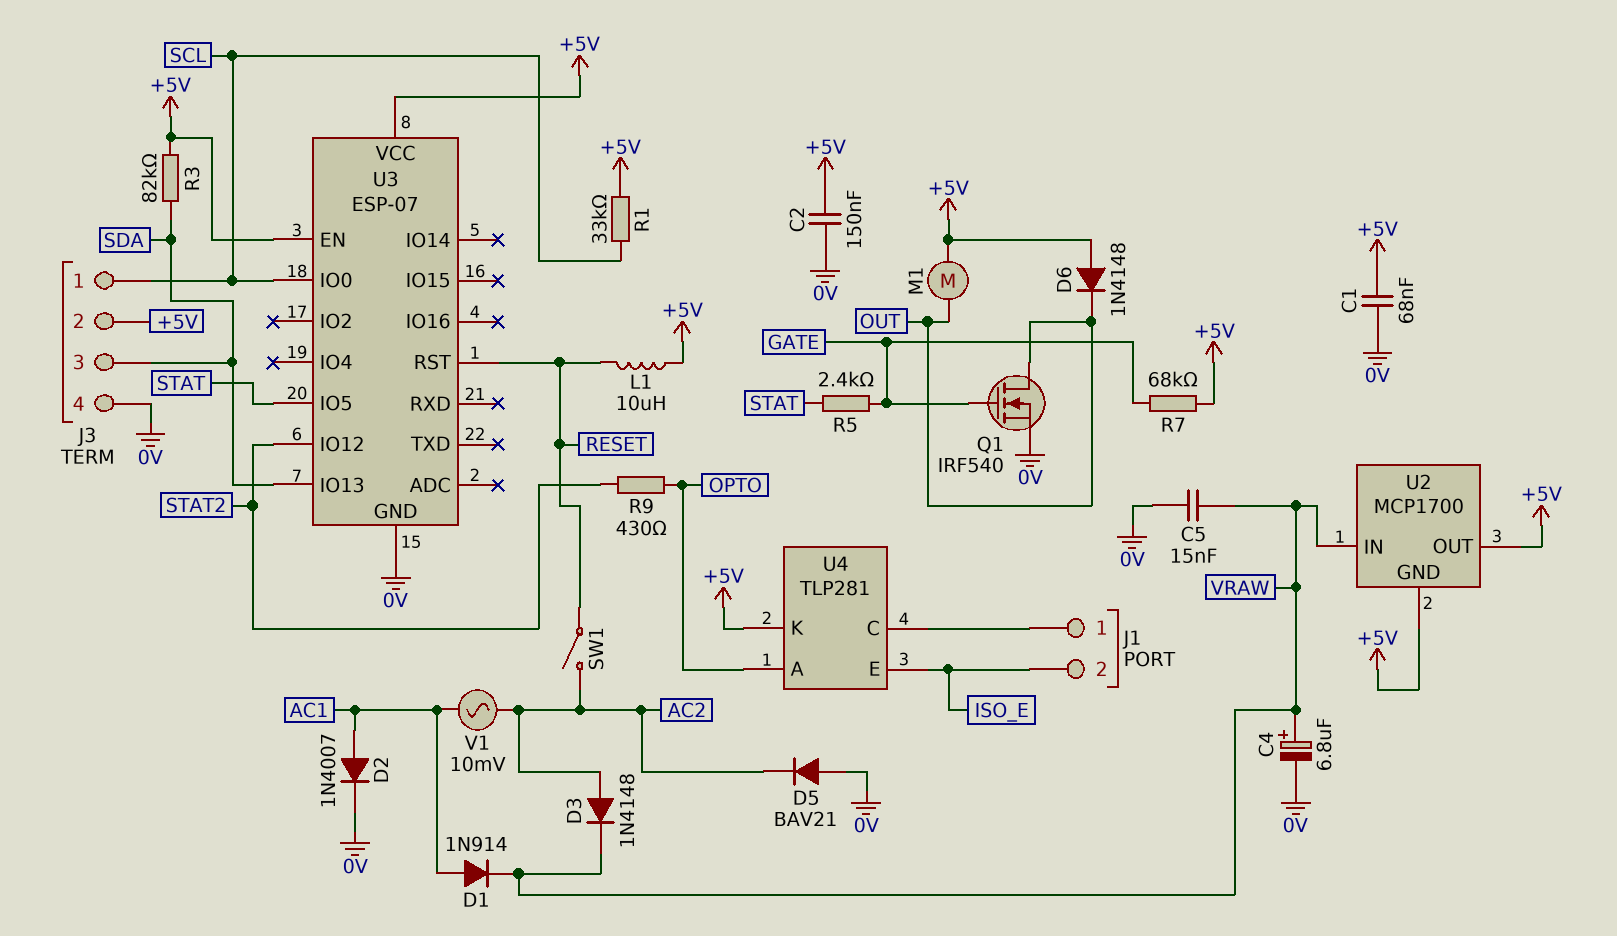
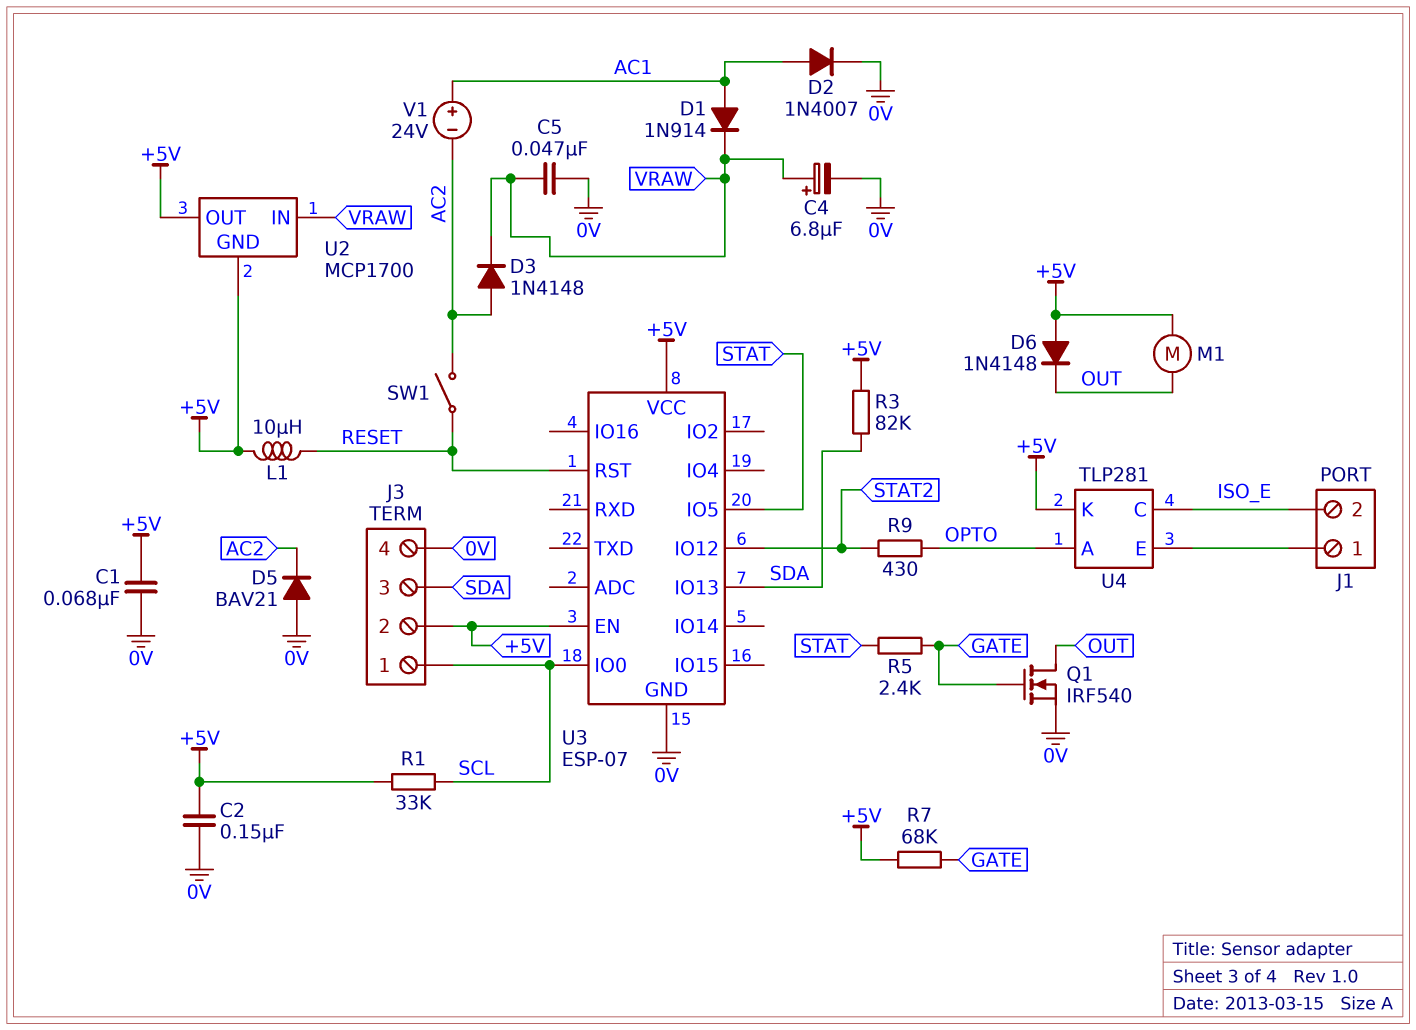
C5: 15nF (0V, VRAW) -> 47nF (0V, VRAW)
U4 pin C: J1/1 -> ISO_E
U4 pin E: ISO_E -> J1/1
V1: AC 10mV (AC1, AC2) -> 24V (plus AC1, minus AC2)

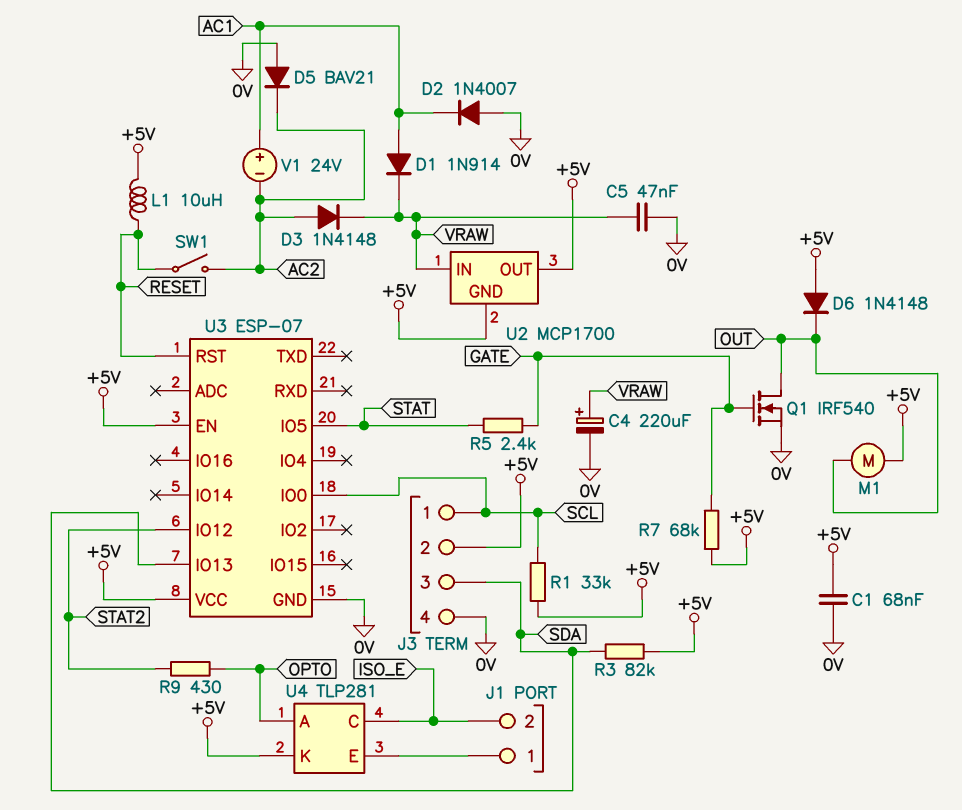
C2: 150nF (+5V, 0V) -> none
C4: 6.8uF (plus VRAW, minus 0V) -> 220uF (plus VRAW, minus 0V)
D2: diode 1N4007 (A AC1, K 0V) -> diode 1N4007 (A 0V, K AC1)

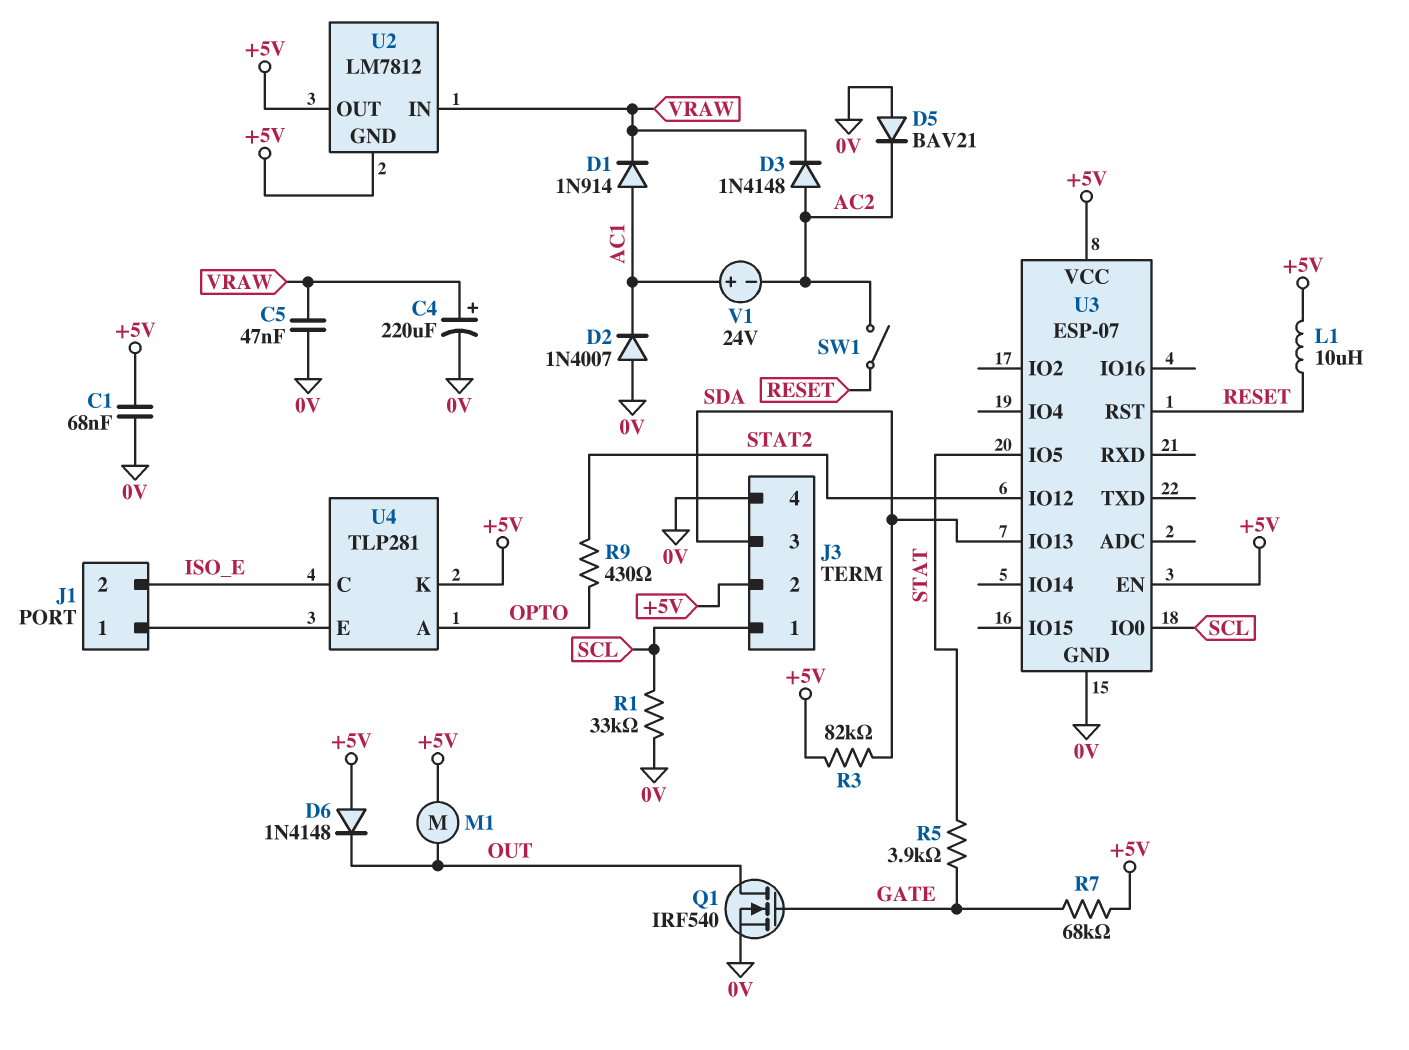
R1: 33k (+5V, SCL) -> 33k (0V, SCL)
R5: 2.4k (GATE, STAT) -> 3.9k (GATE, STAT)
U2: MCP1700 -> LM7812

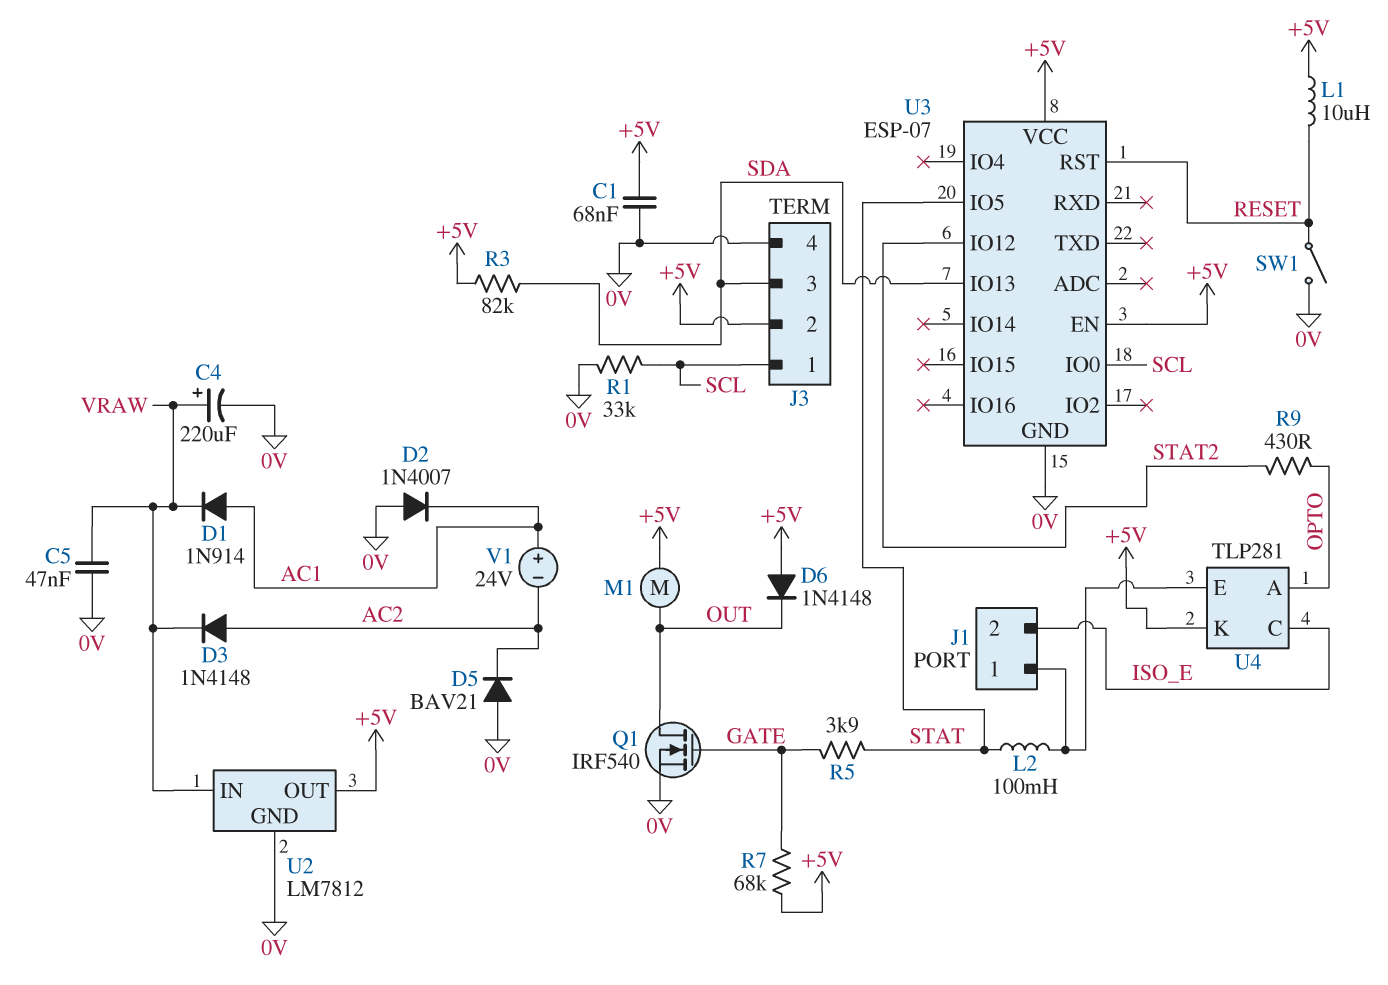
L2: none -> 100mH (J1/1, STAT)
SW1: switch (AC2, RESET) -> switch (0V, RESET)
U2 pin GND: +5V -> 0V

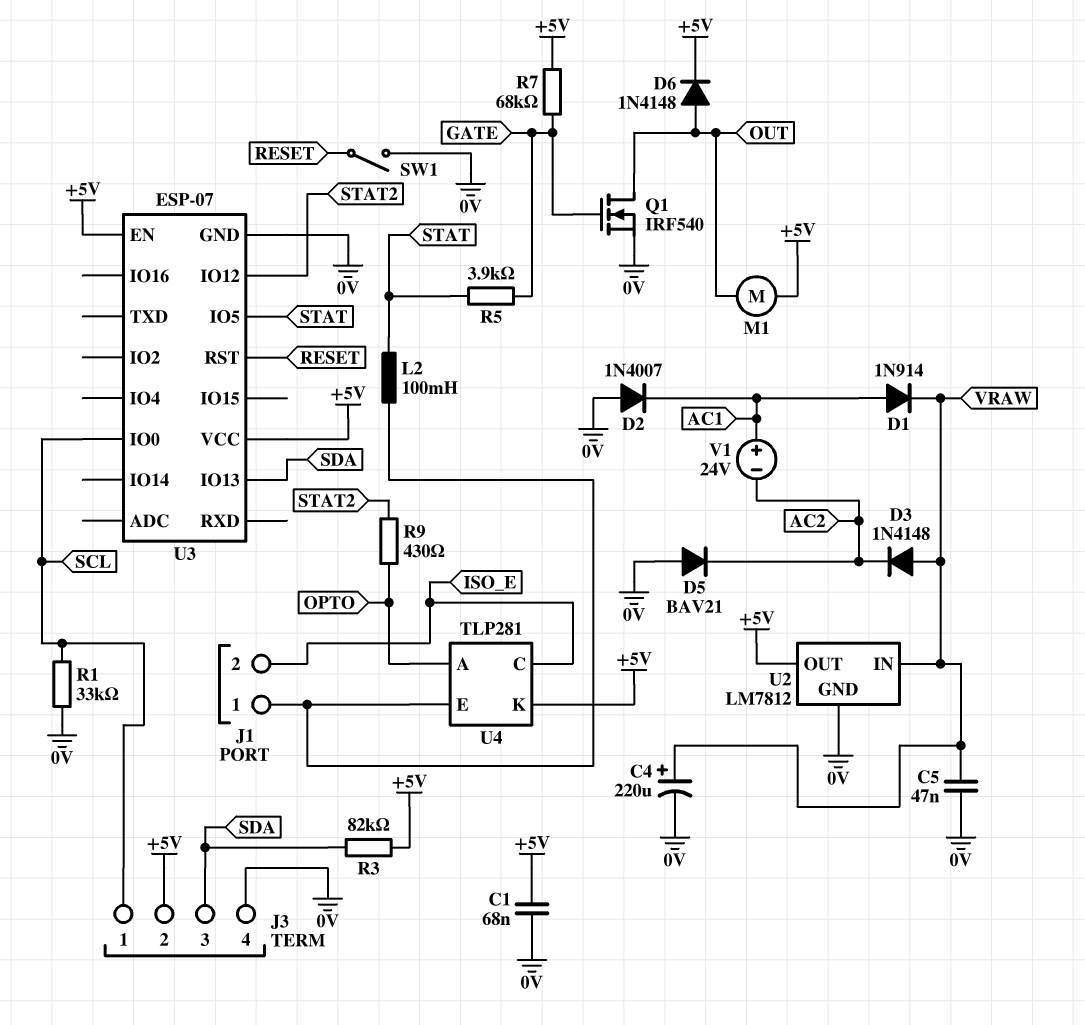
D3: diode 1N4148 (A AC2, K VRAW) -> diode 1N4148 (A VRAW, K AC2)
D6: diode 1N4148 (A +5V, K OUT) -> diode 1N4148 (A OUT, K +5V)
L1: 10uH (+5V, RESET) -> none

